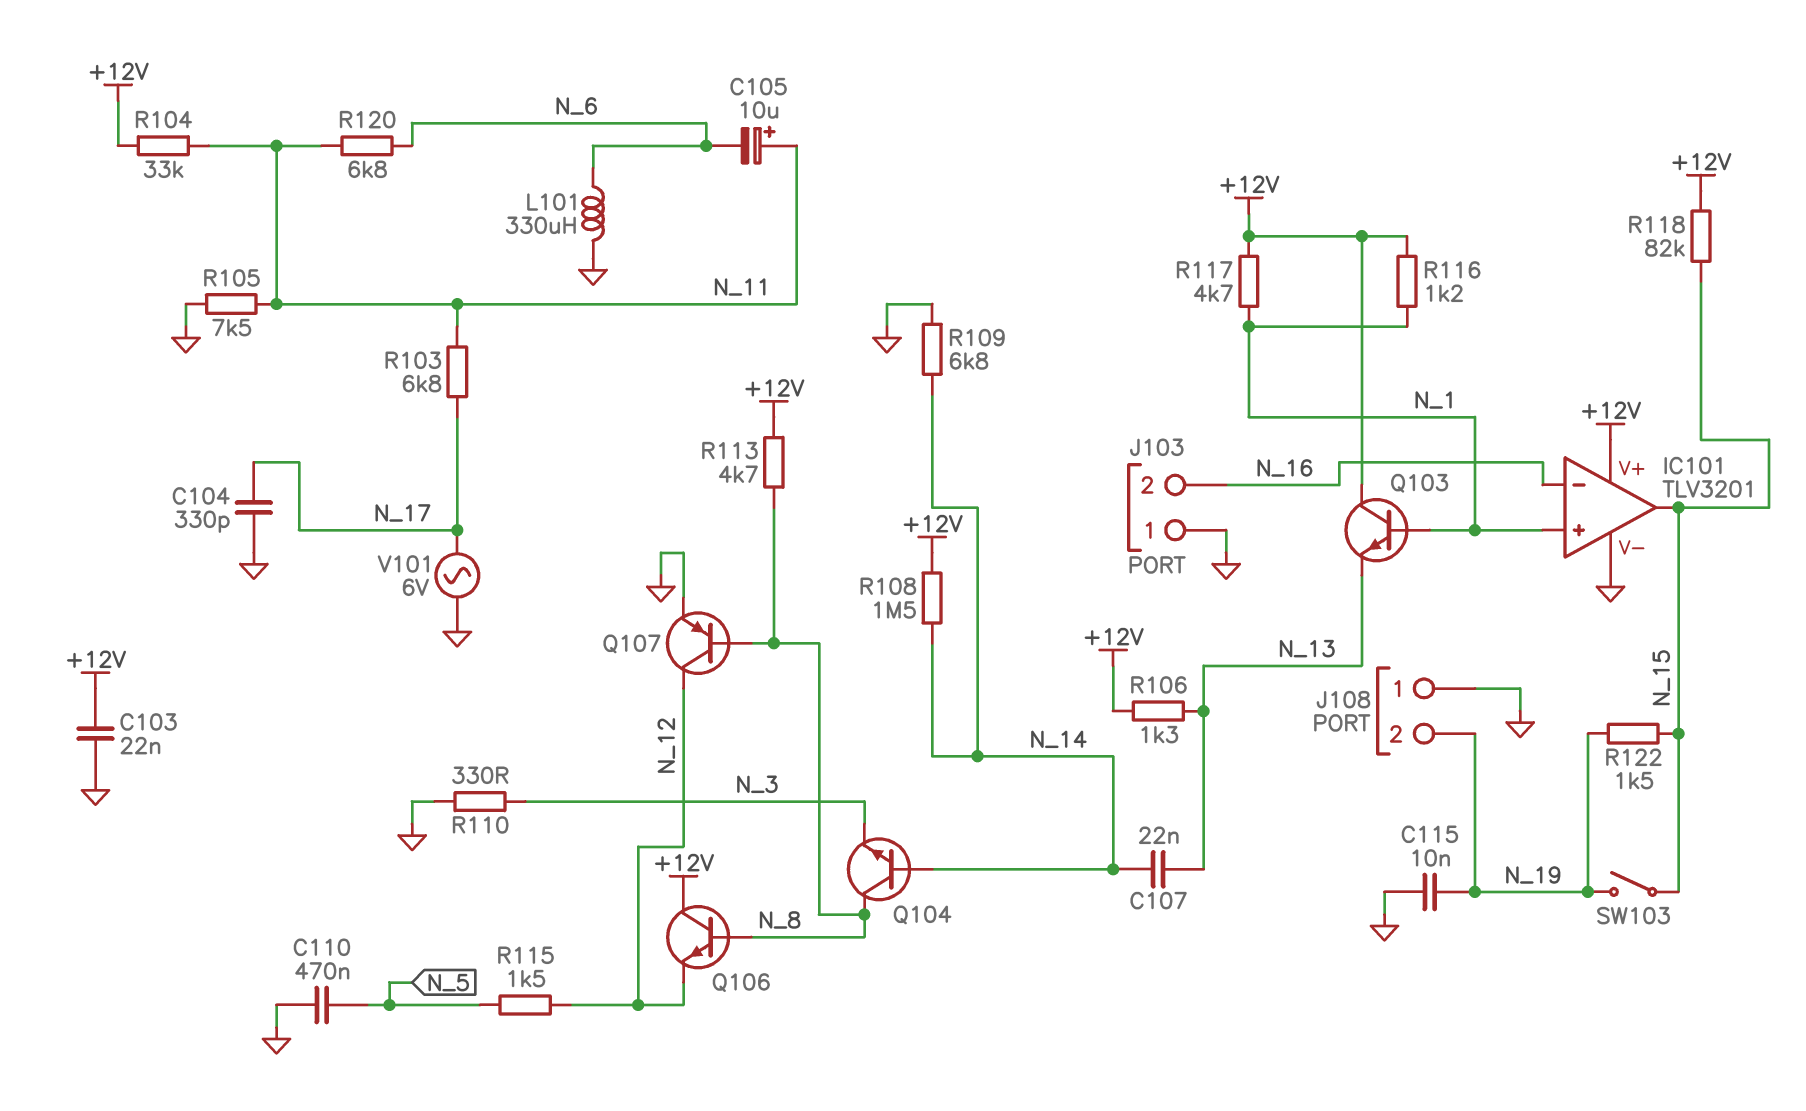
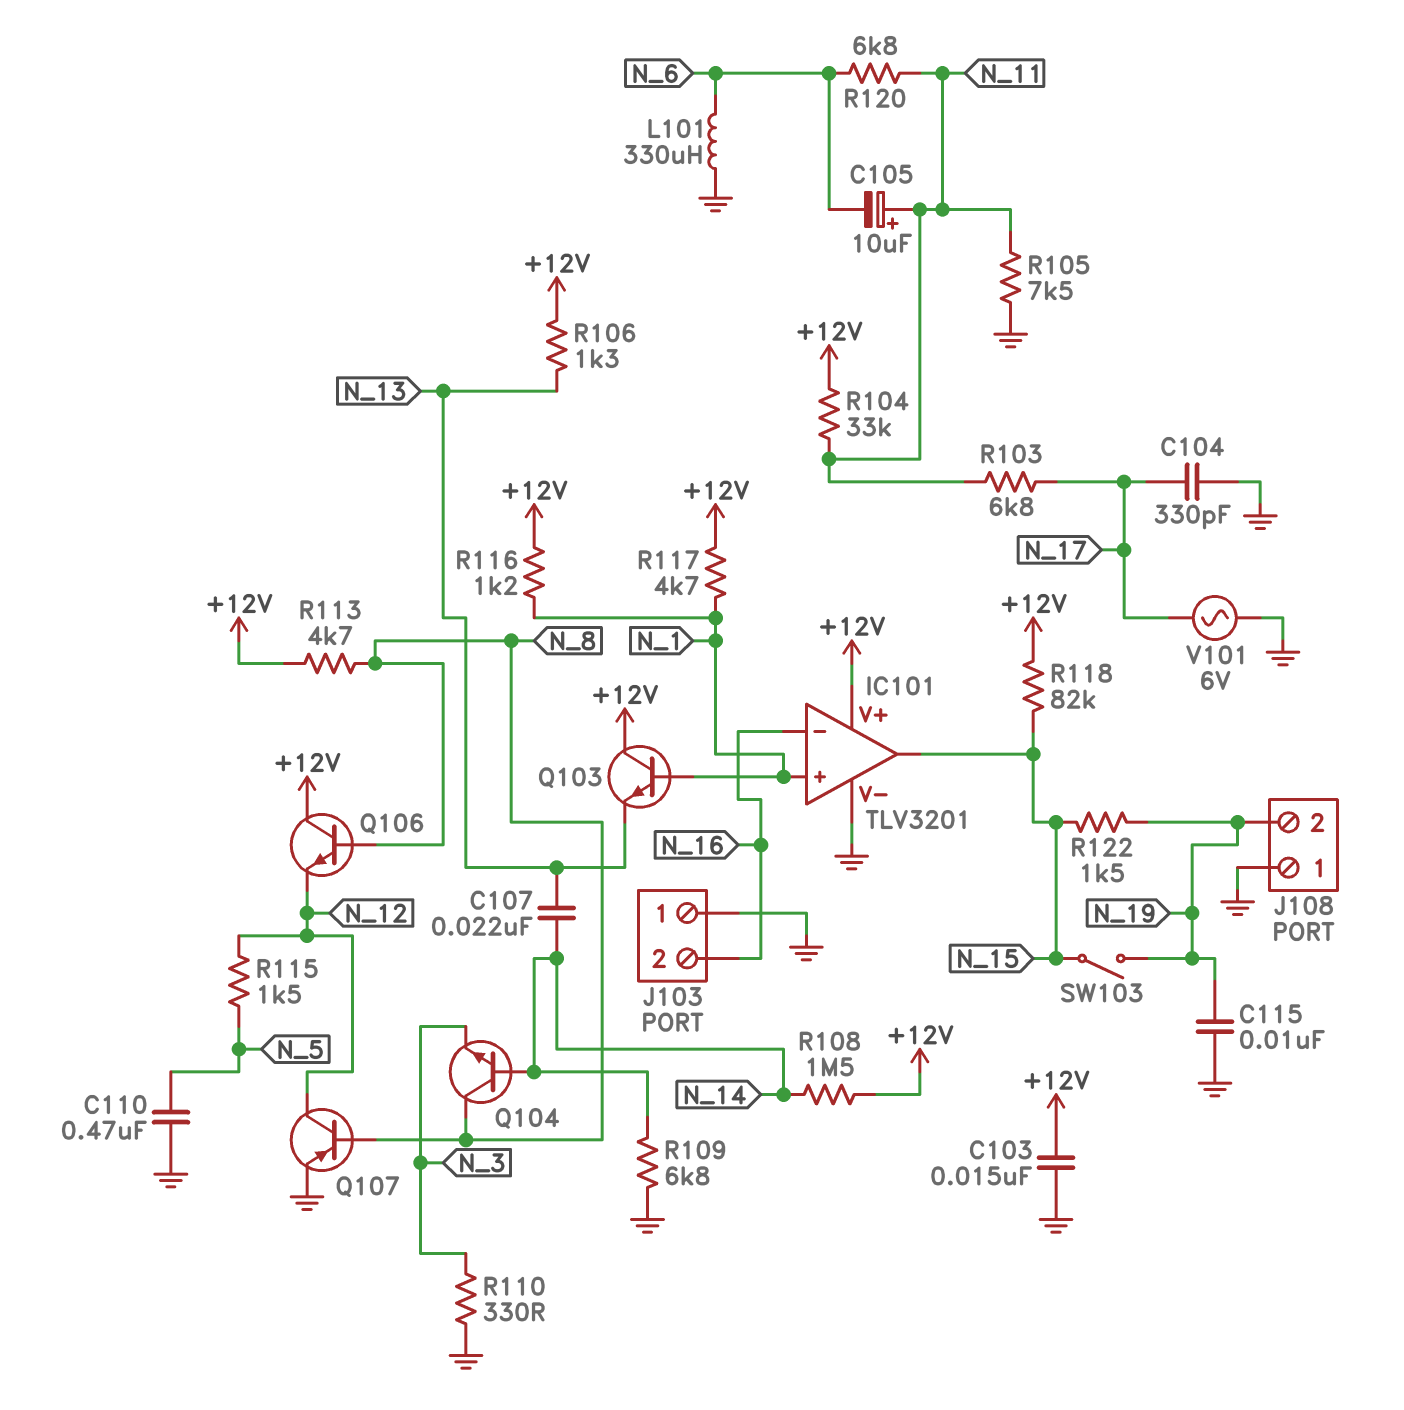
C103: 22nF (+12V, GND) -> 15nF (+12V, GND)

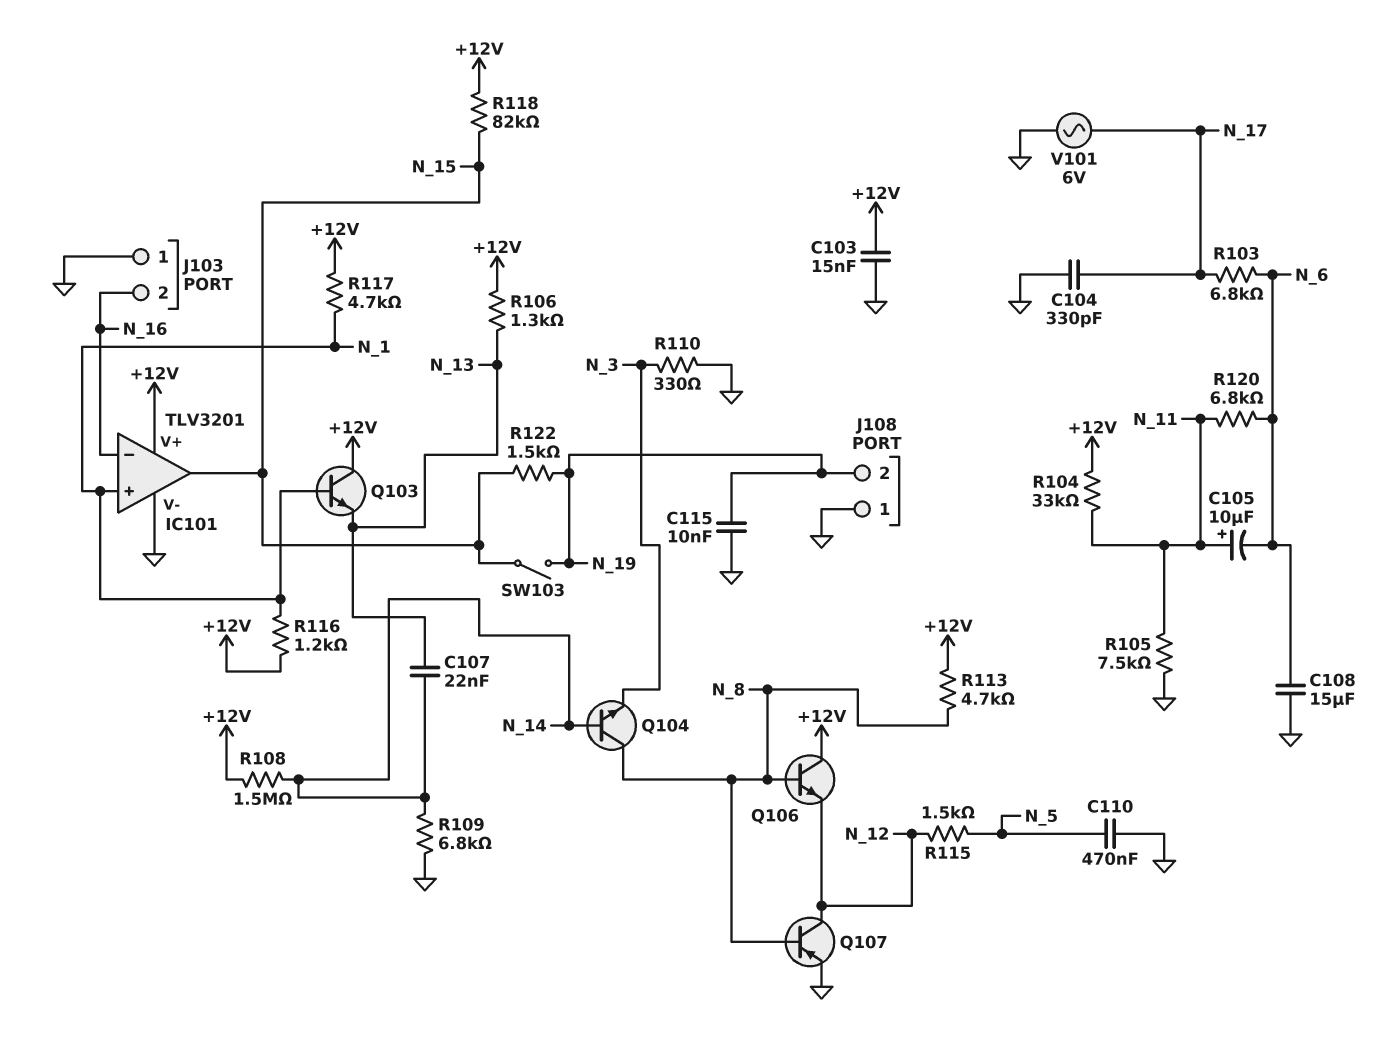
C108: none -> 15uF (GND, N_6)
L101: 330uH (GND, N_6) -> none
R103: 6.8k (N_11, N_17) -> 6.8k (N_6, N_17)

